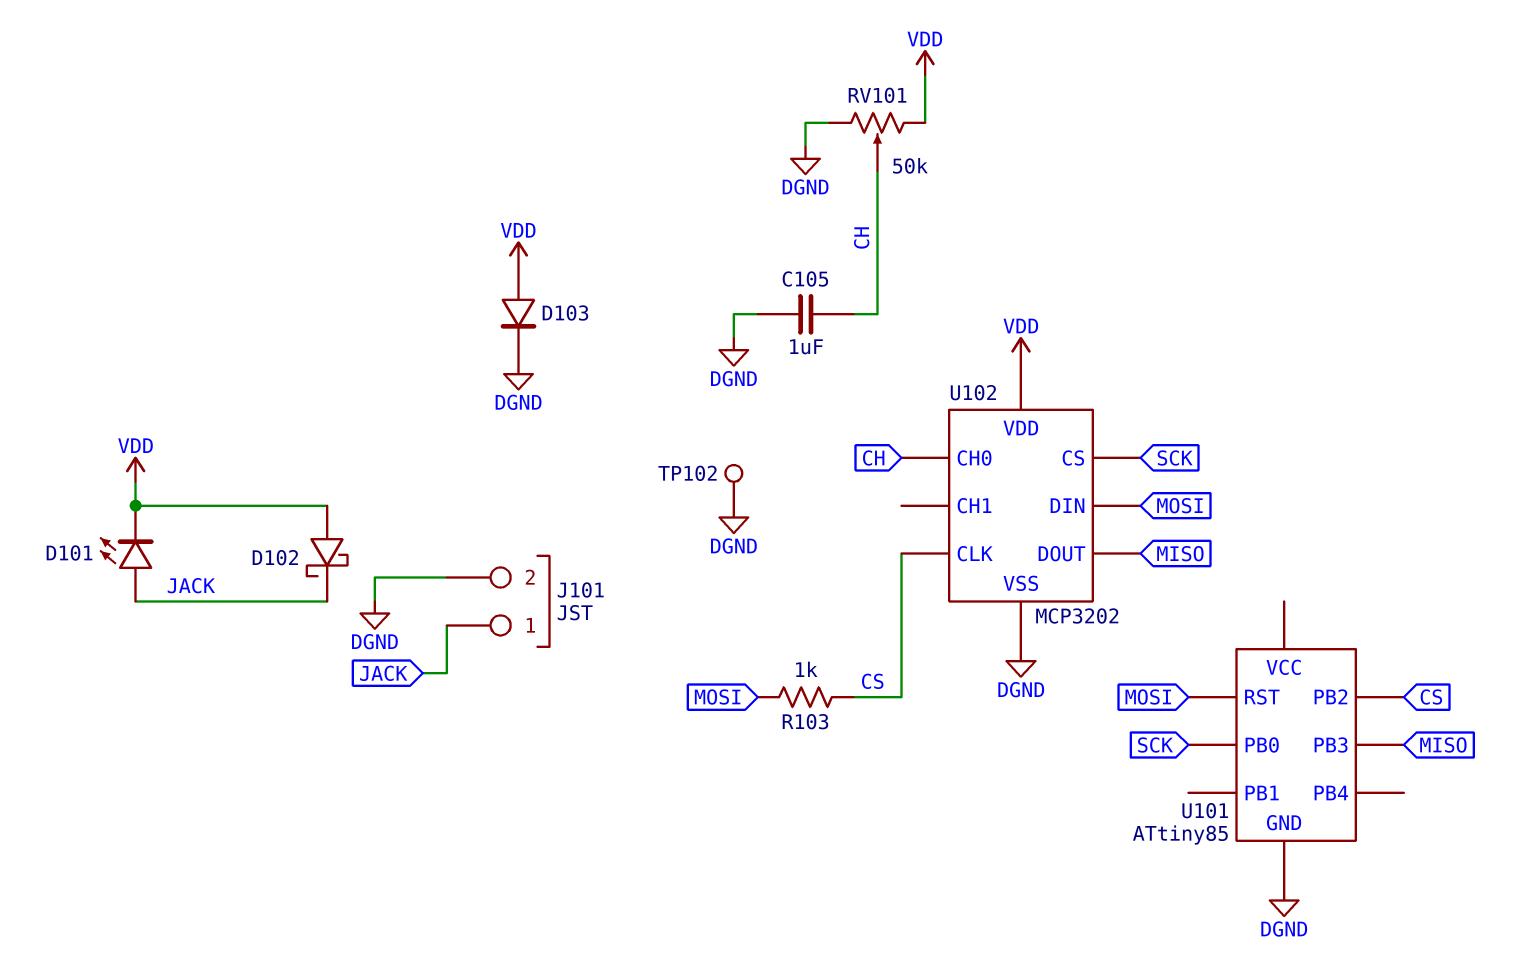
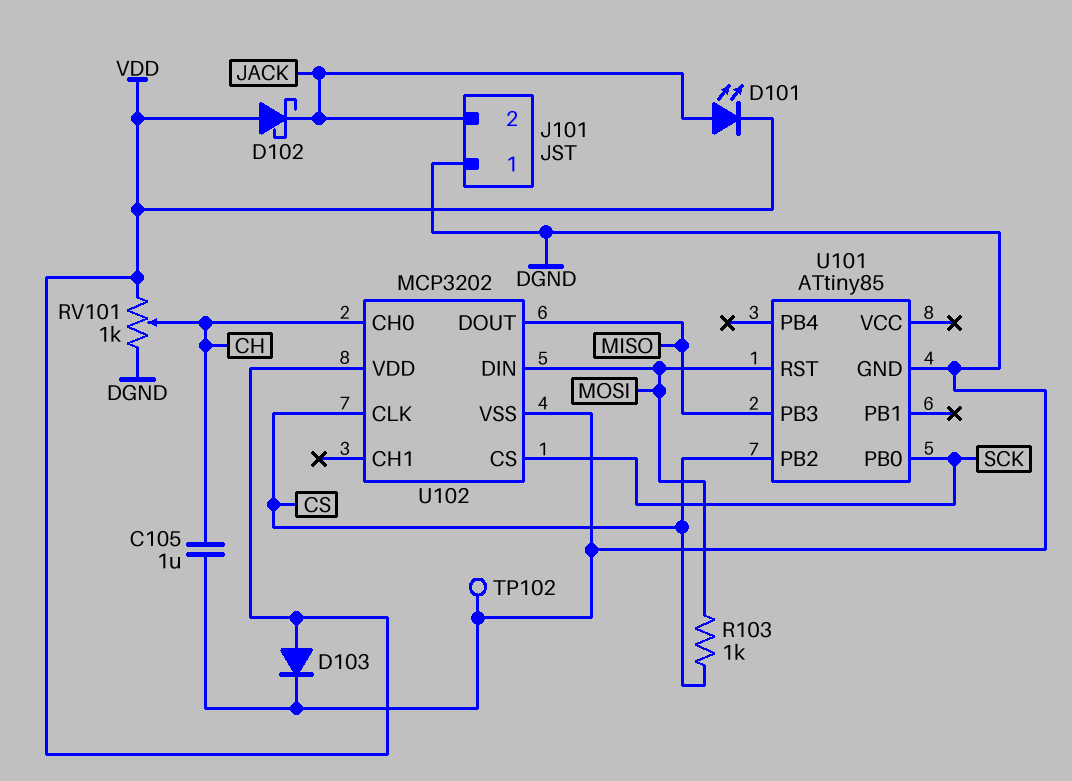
J101 pin 1: JACK -> DGND
J101 pin 2: DGND -> JACK
RV101: 50k (DGND, VDD, wiper CH) -> 1k (DGND, VDD, wiper CH)

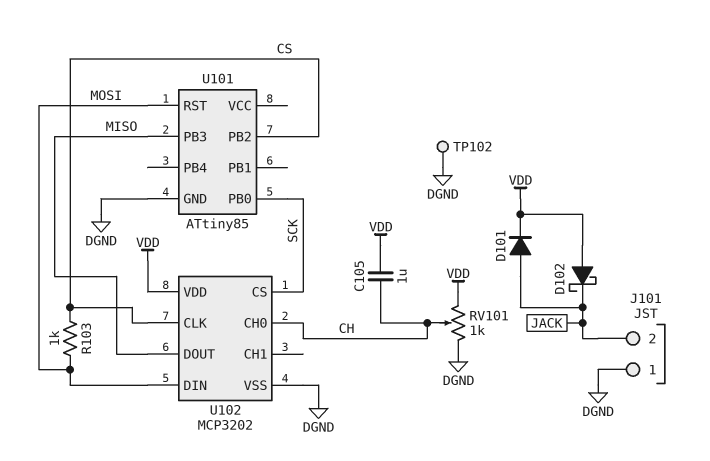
C105: 1uF (CH, DGND) -> 1uF (CH, VDD)
D101: LED (A JACK, K VDD) -> diode (A JACK, K VDD)
D103: diode (A VDD, K DGND) -> none

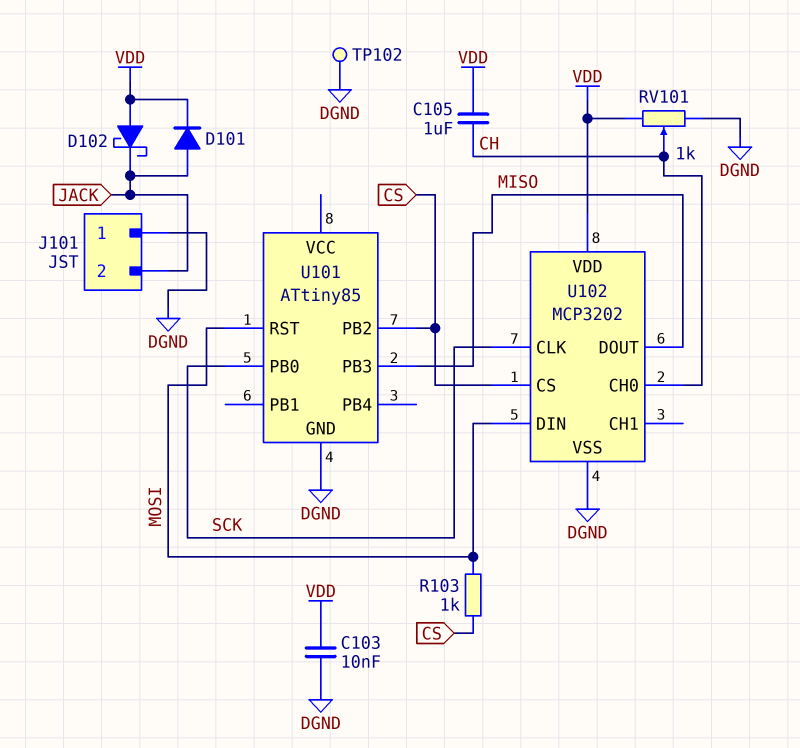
C103: none -> 10nF (DGND, VDD)
U102 pin CLK: CS -> SCK
U102 pin CS: SCK -> CS

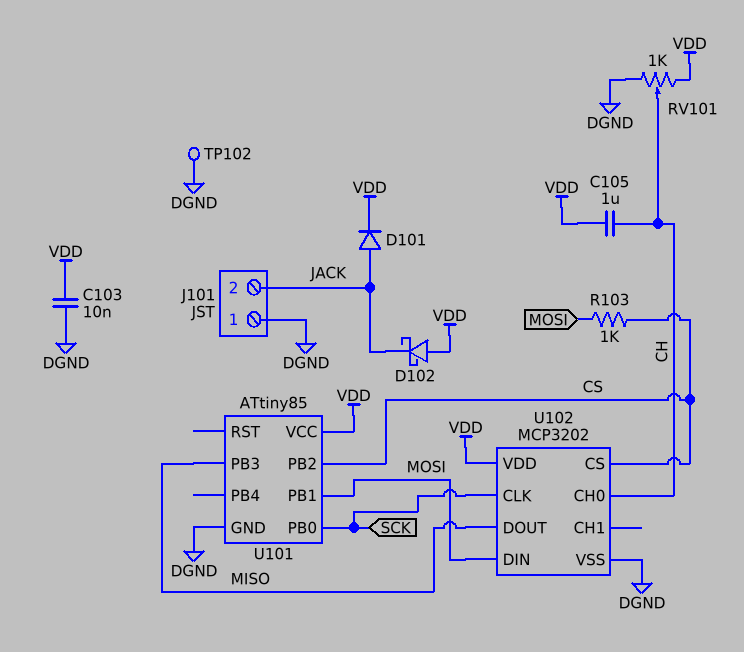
U101 pin PB1: none -> MOSI
U101 pin RST: MOSI -> none
U101 pin VCC: none -> VDD

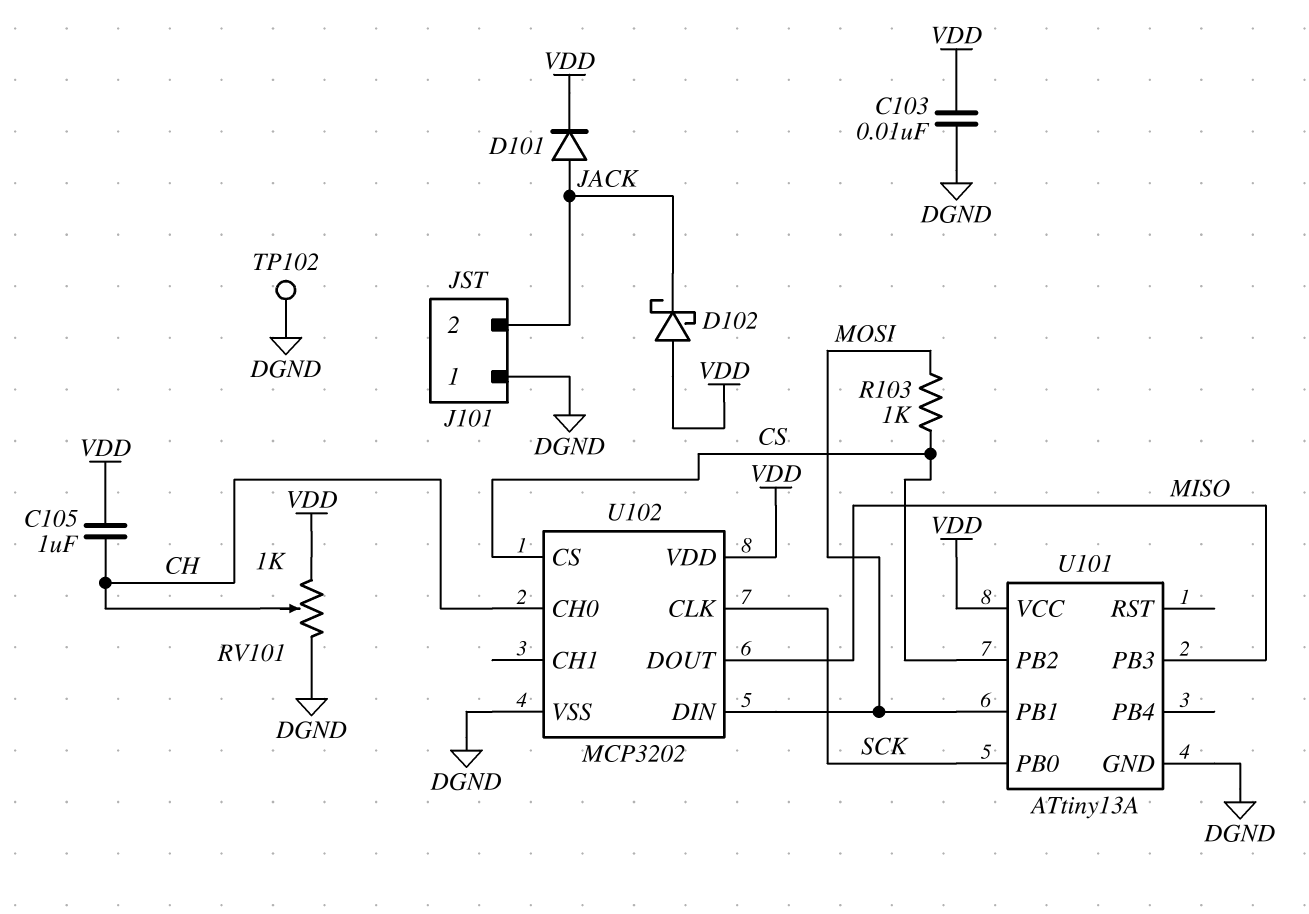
U101: ATtiny85 -> ATtiny13A

